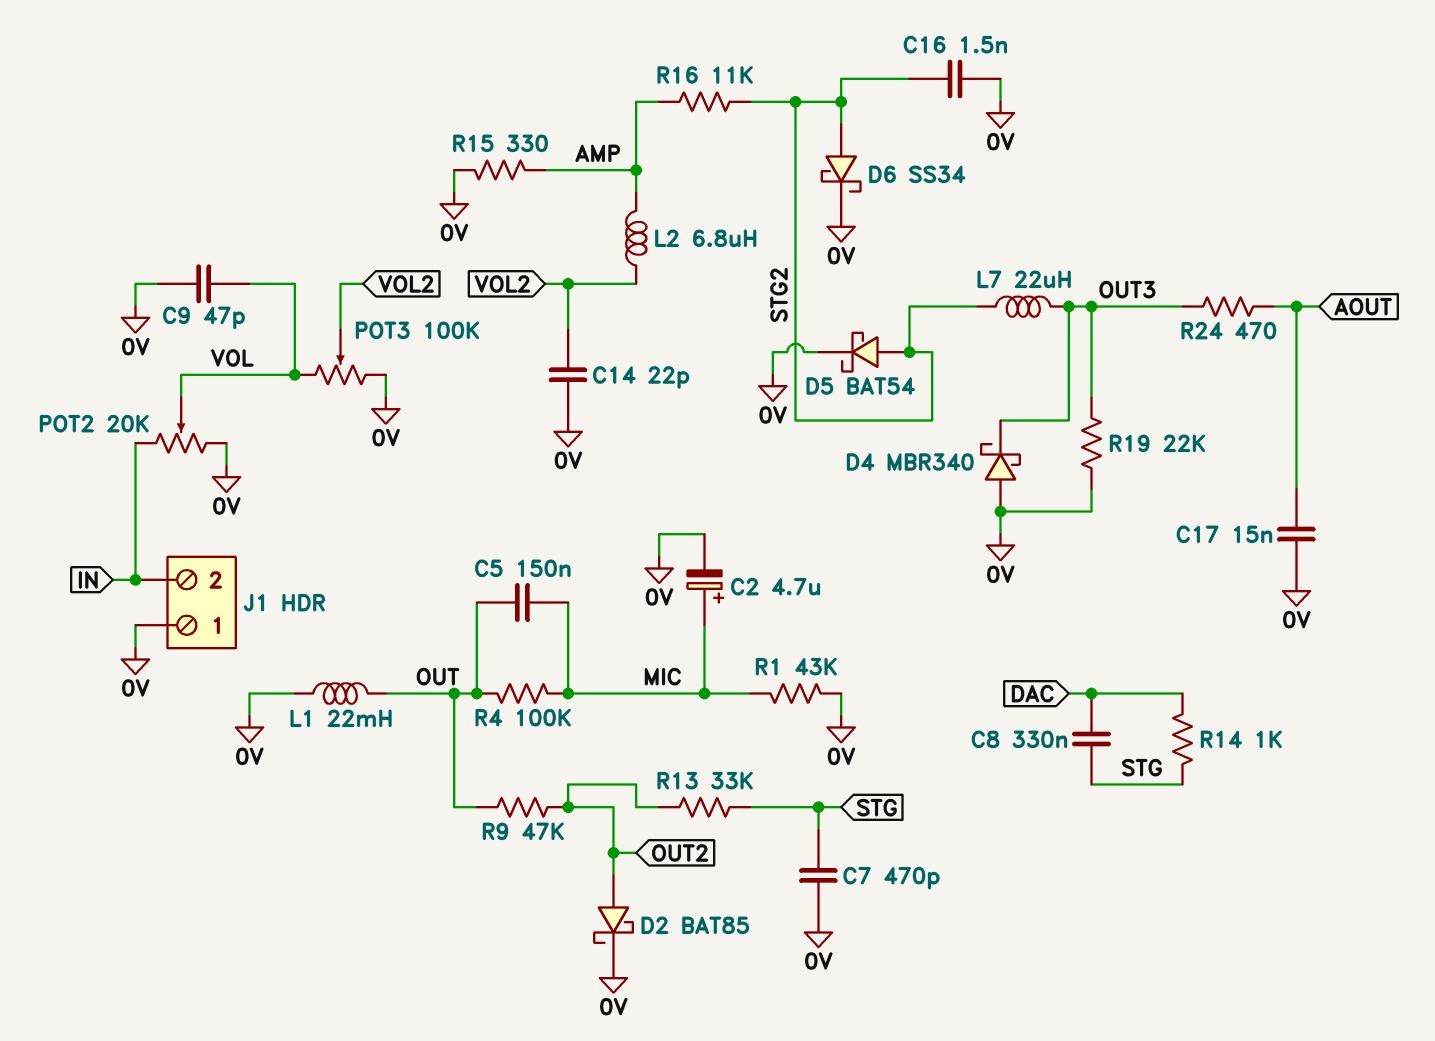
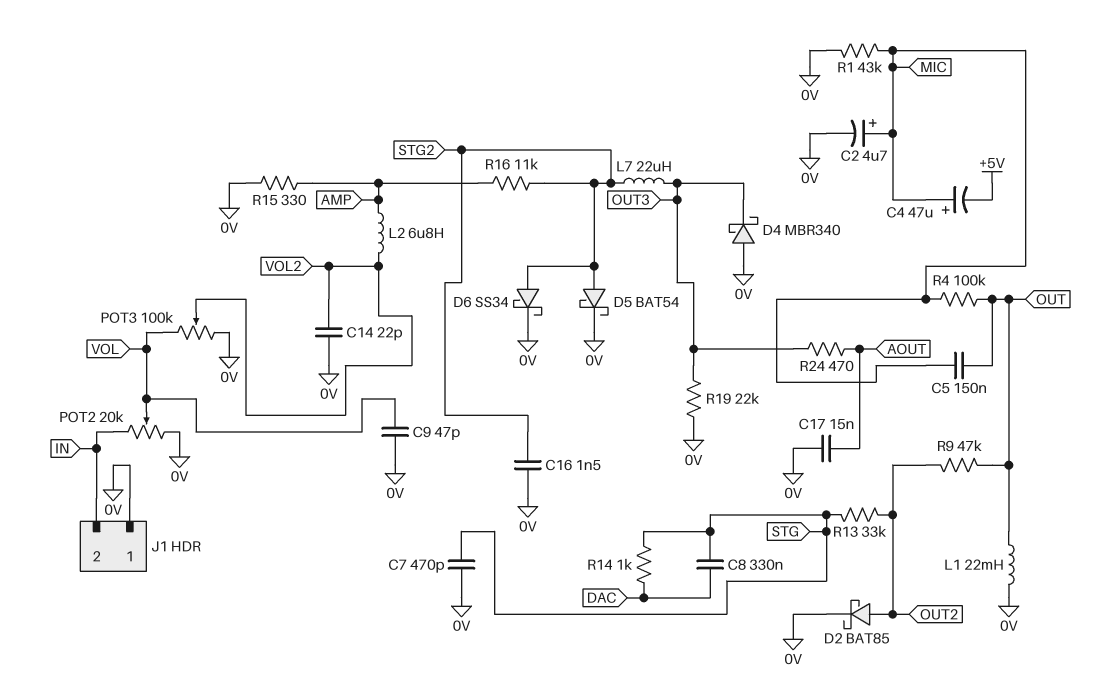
C4: none -> 47uF (plus MIC, minus +5V)

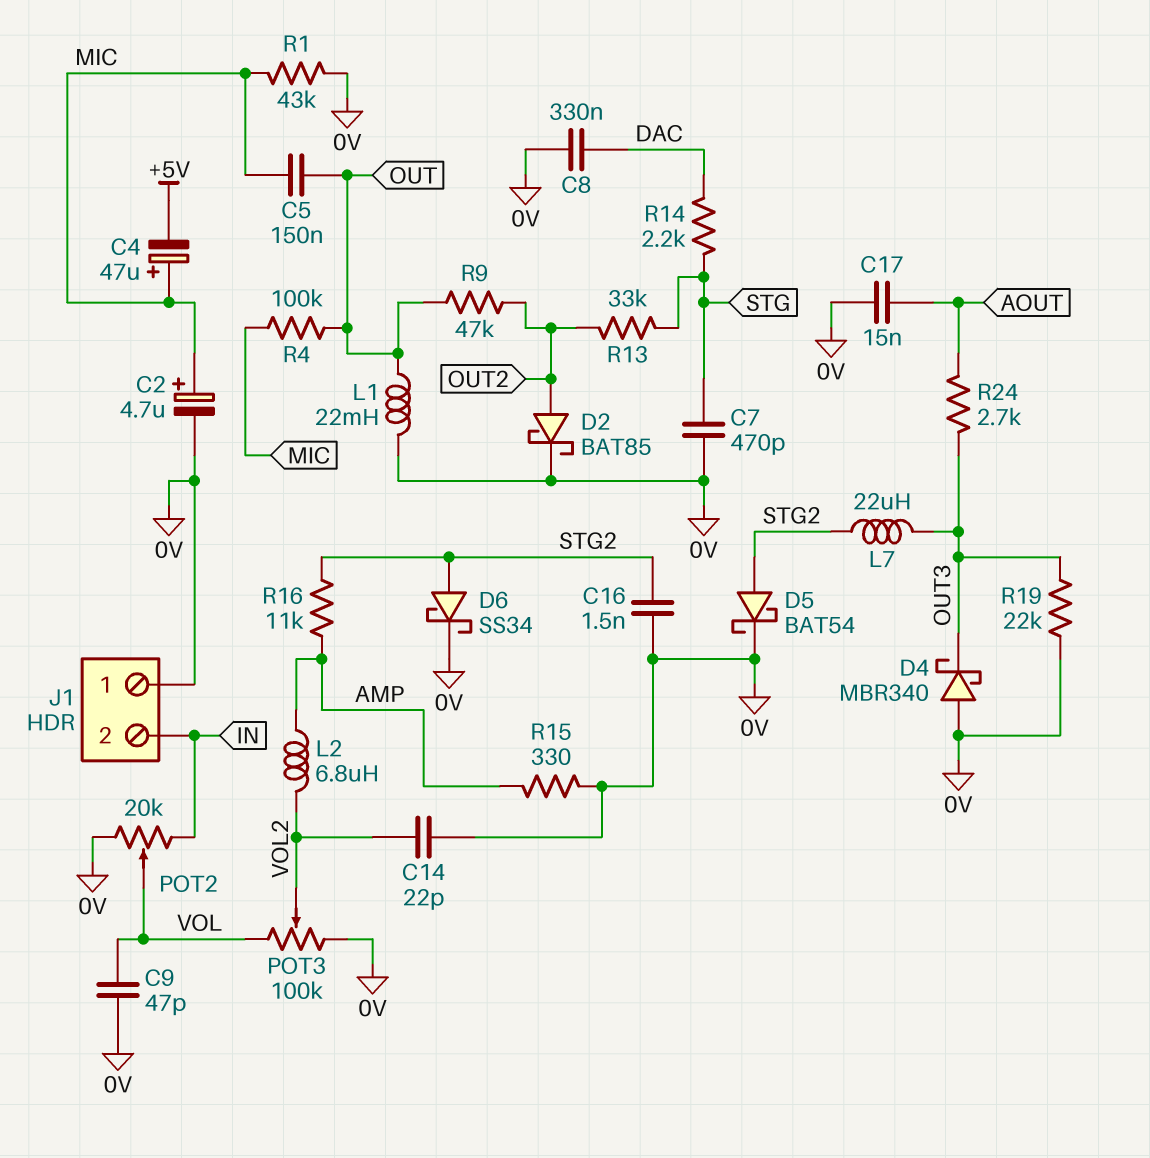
C8: 330nF (DAC, STG) -> 330nF (0V, DAC)
R14: 1k (DAC, STG) -> 2.2k (DAC, STG)
R24: 470 (AOUT, OUT3) -> 2.7k (AOUT, OUT3)

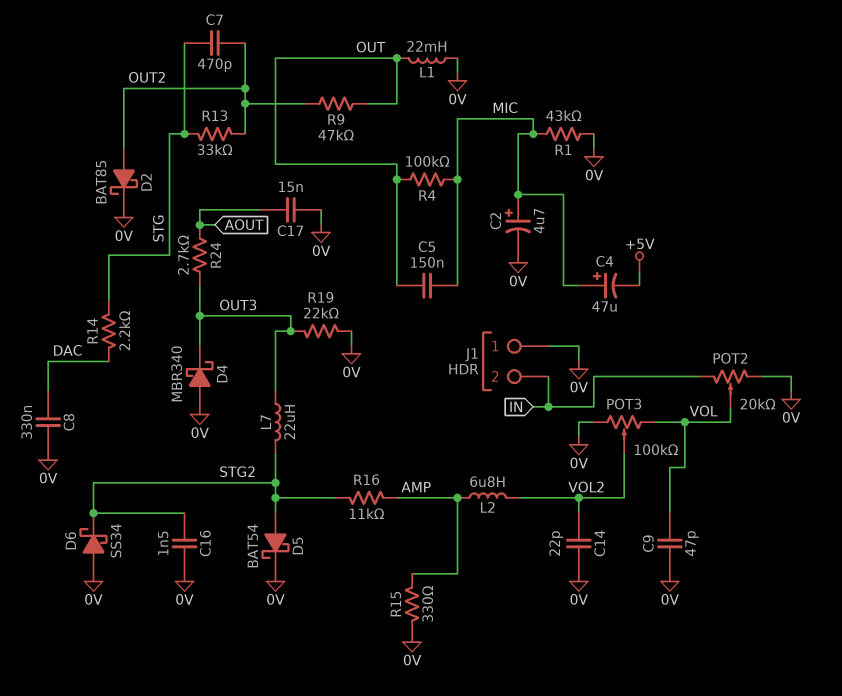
C7: 470pF (0V, STG) -> 470pF (OUT2, STG)
D6: schottky SS34 (A STG2, K 0V) -> schottky SS34 (A 0V, K STG2)

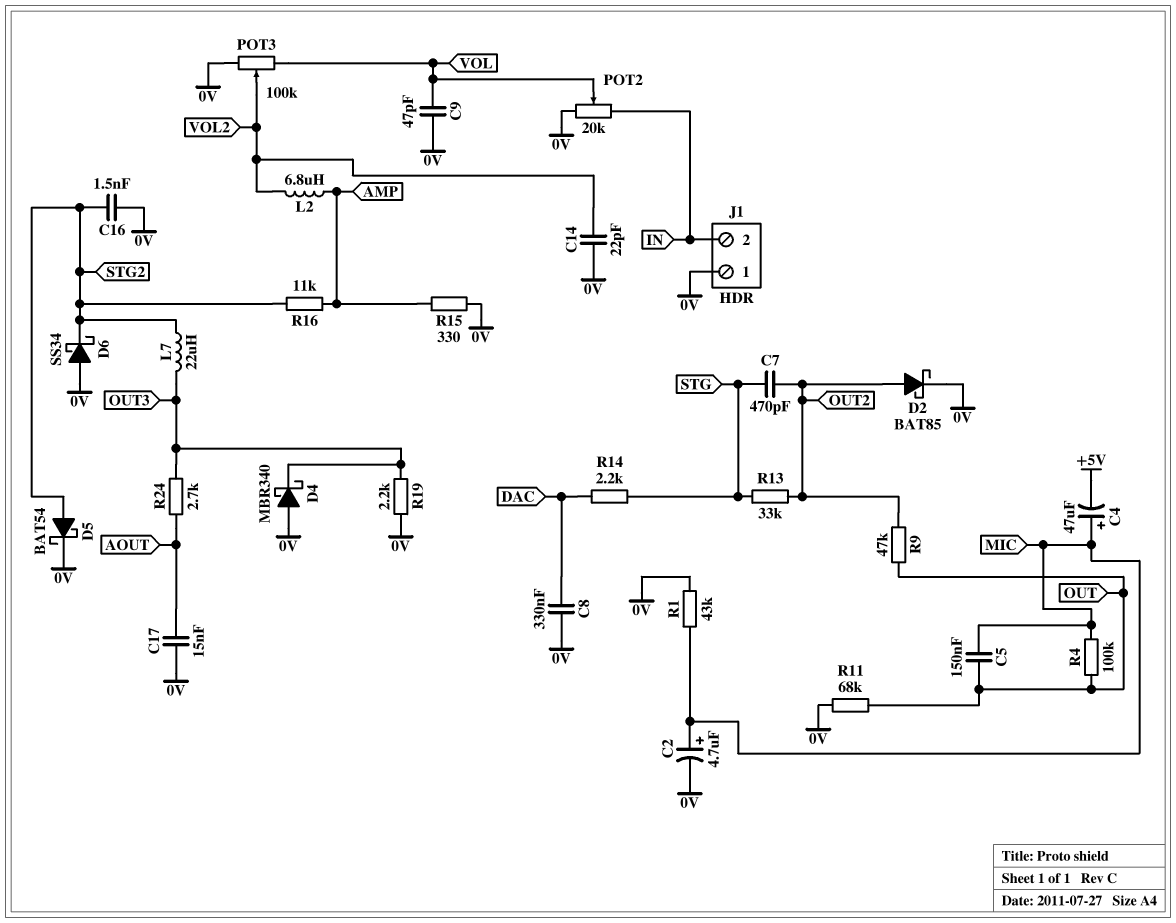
L1: 22mH (0V, OUT) -> none
R11: none -> 68k (0V, OUT)
R19: 22k (0V, OUT3) -> 2.2k (0V, OUT3)

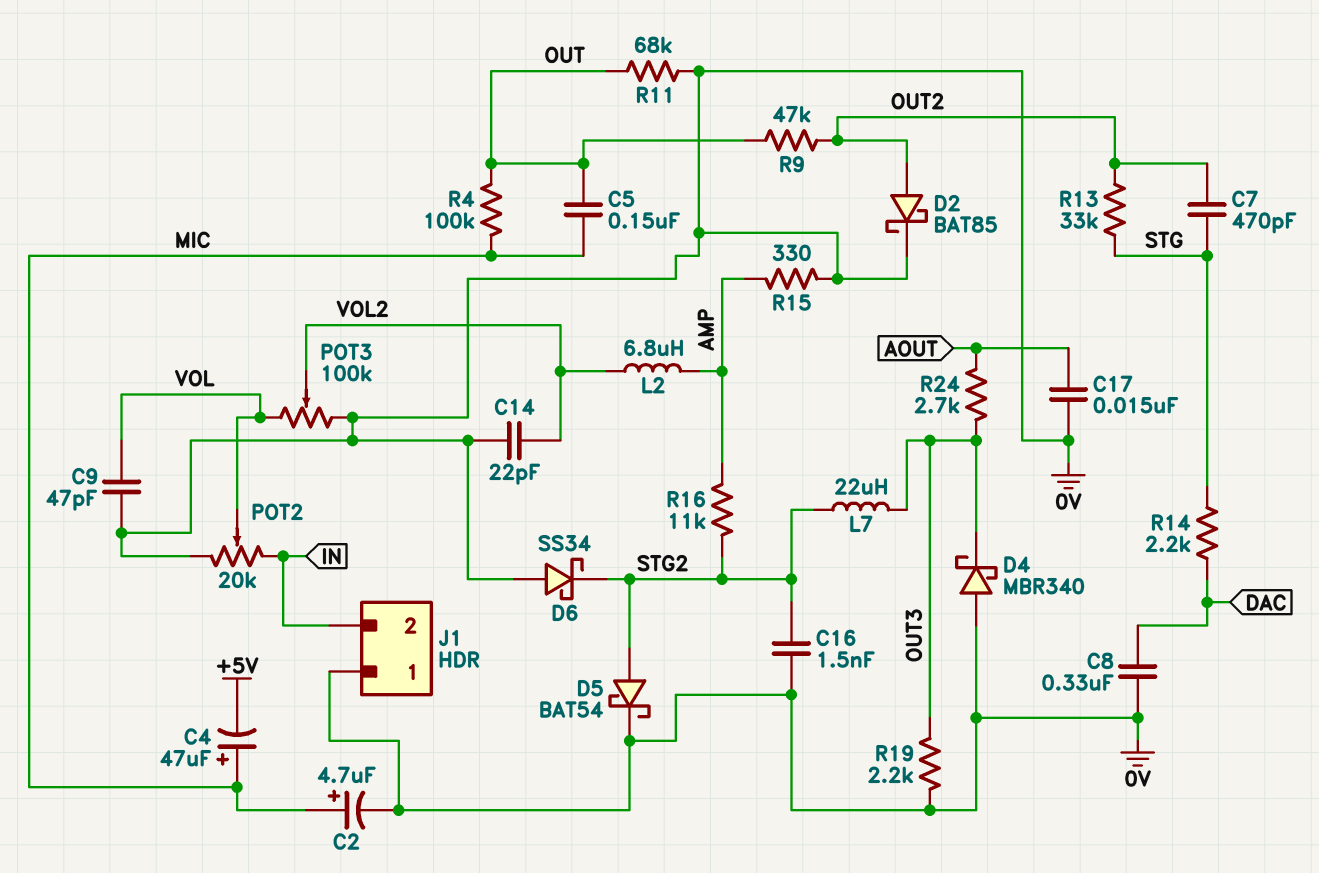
R1: 43k (0V, MIC) -> none

